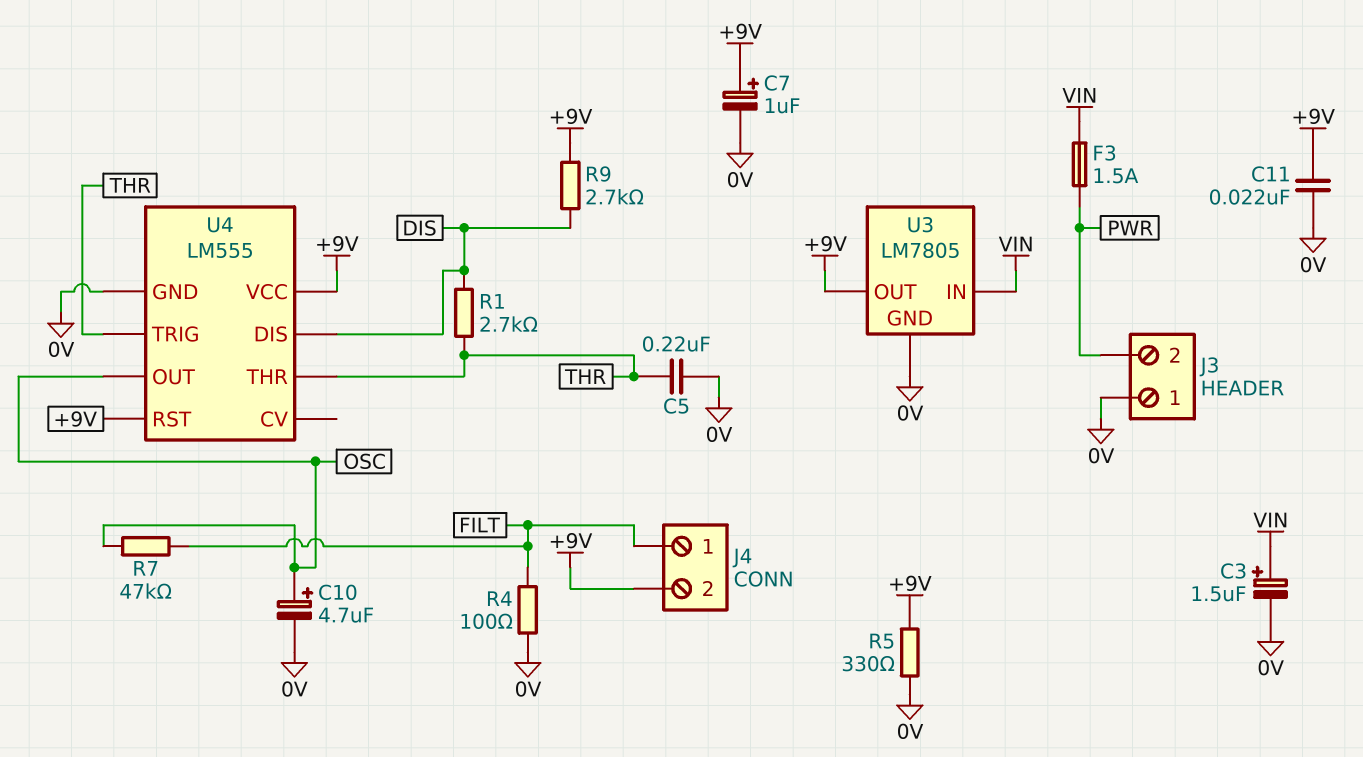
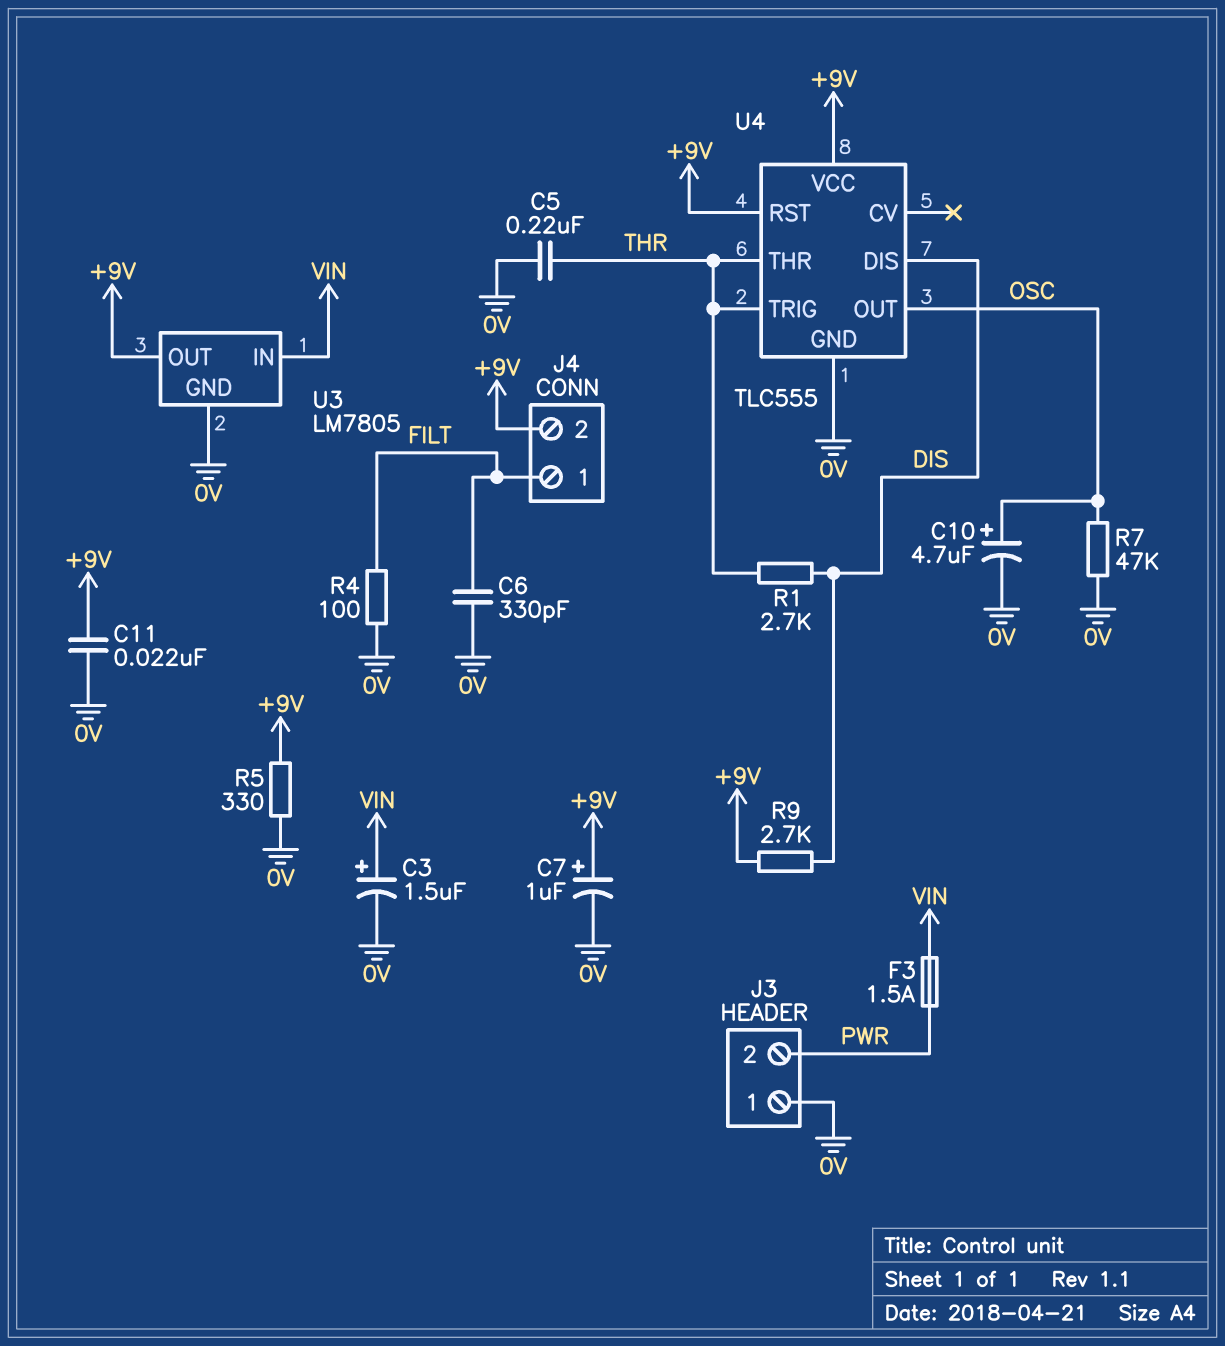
C6: none -> 330pF (0V, FILT)
R7: 47k (FILT, OSC) -> 47k (0V, OSC)
U4: LM555 -> TLC555

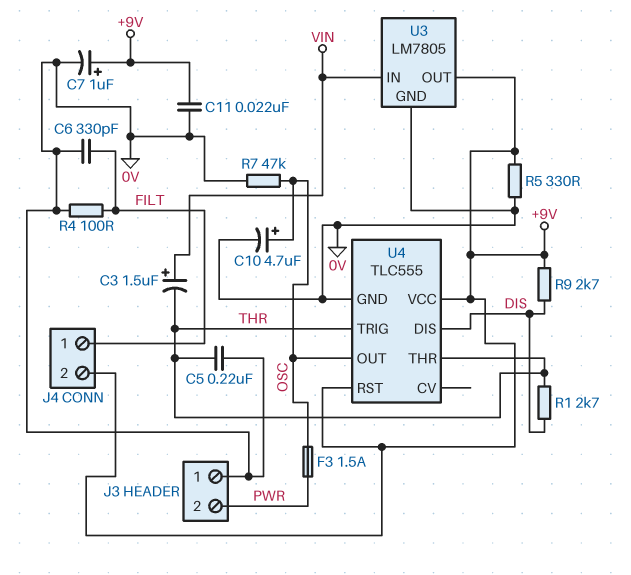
C3: 1.5uF (plus VIN, minus 0V) -> 1.5uF (plus VIN, minus THR)
F3: 1.5A (PWR, VIN) -> 1.5A (OSC, PWR)

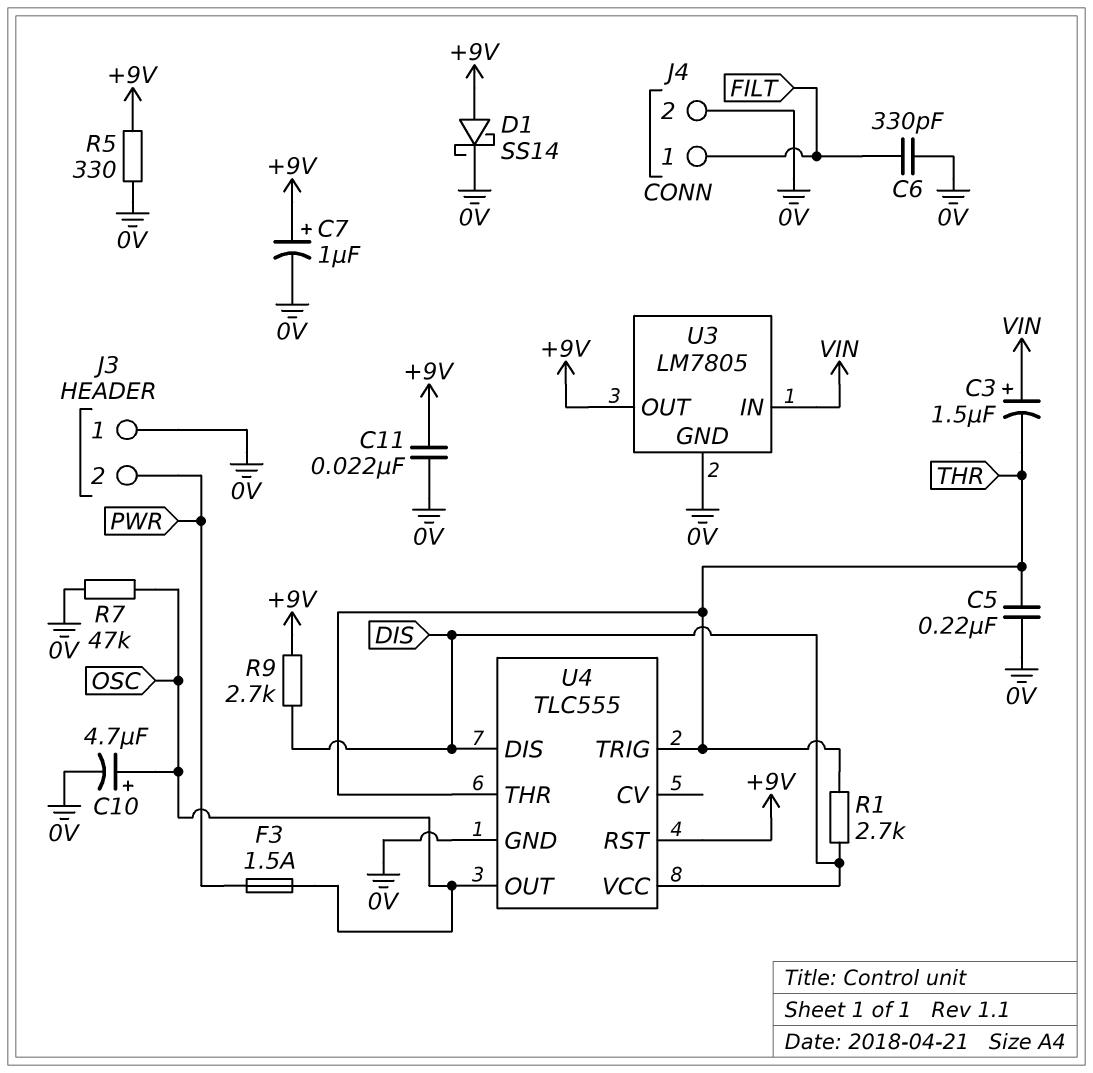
D1: none -> schottky SS14 (A +9V, K 0V)
J4 pin 2: +9V -> 0V
R4: 100 (0V, FILT) -> none
U4 pin VCC: +9V -> DIS

